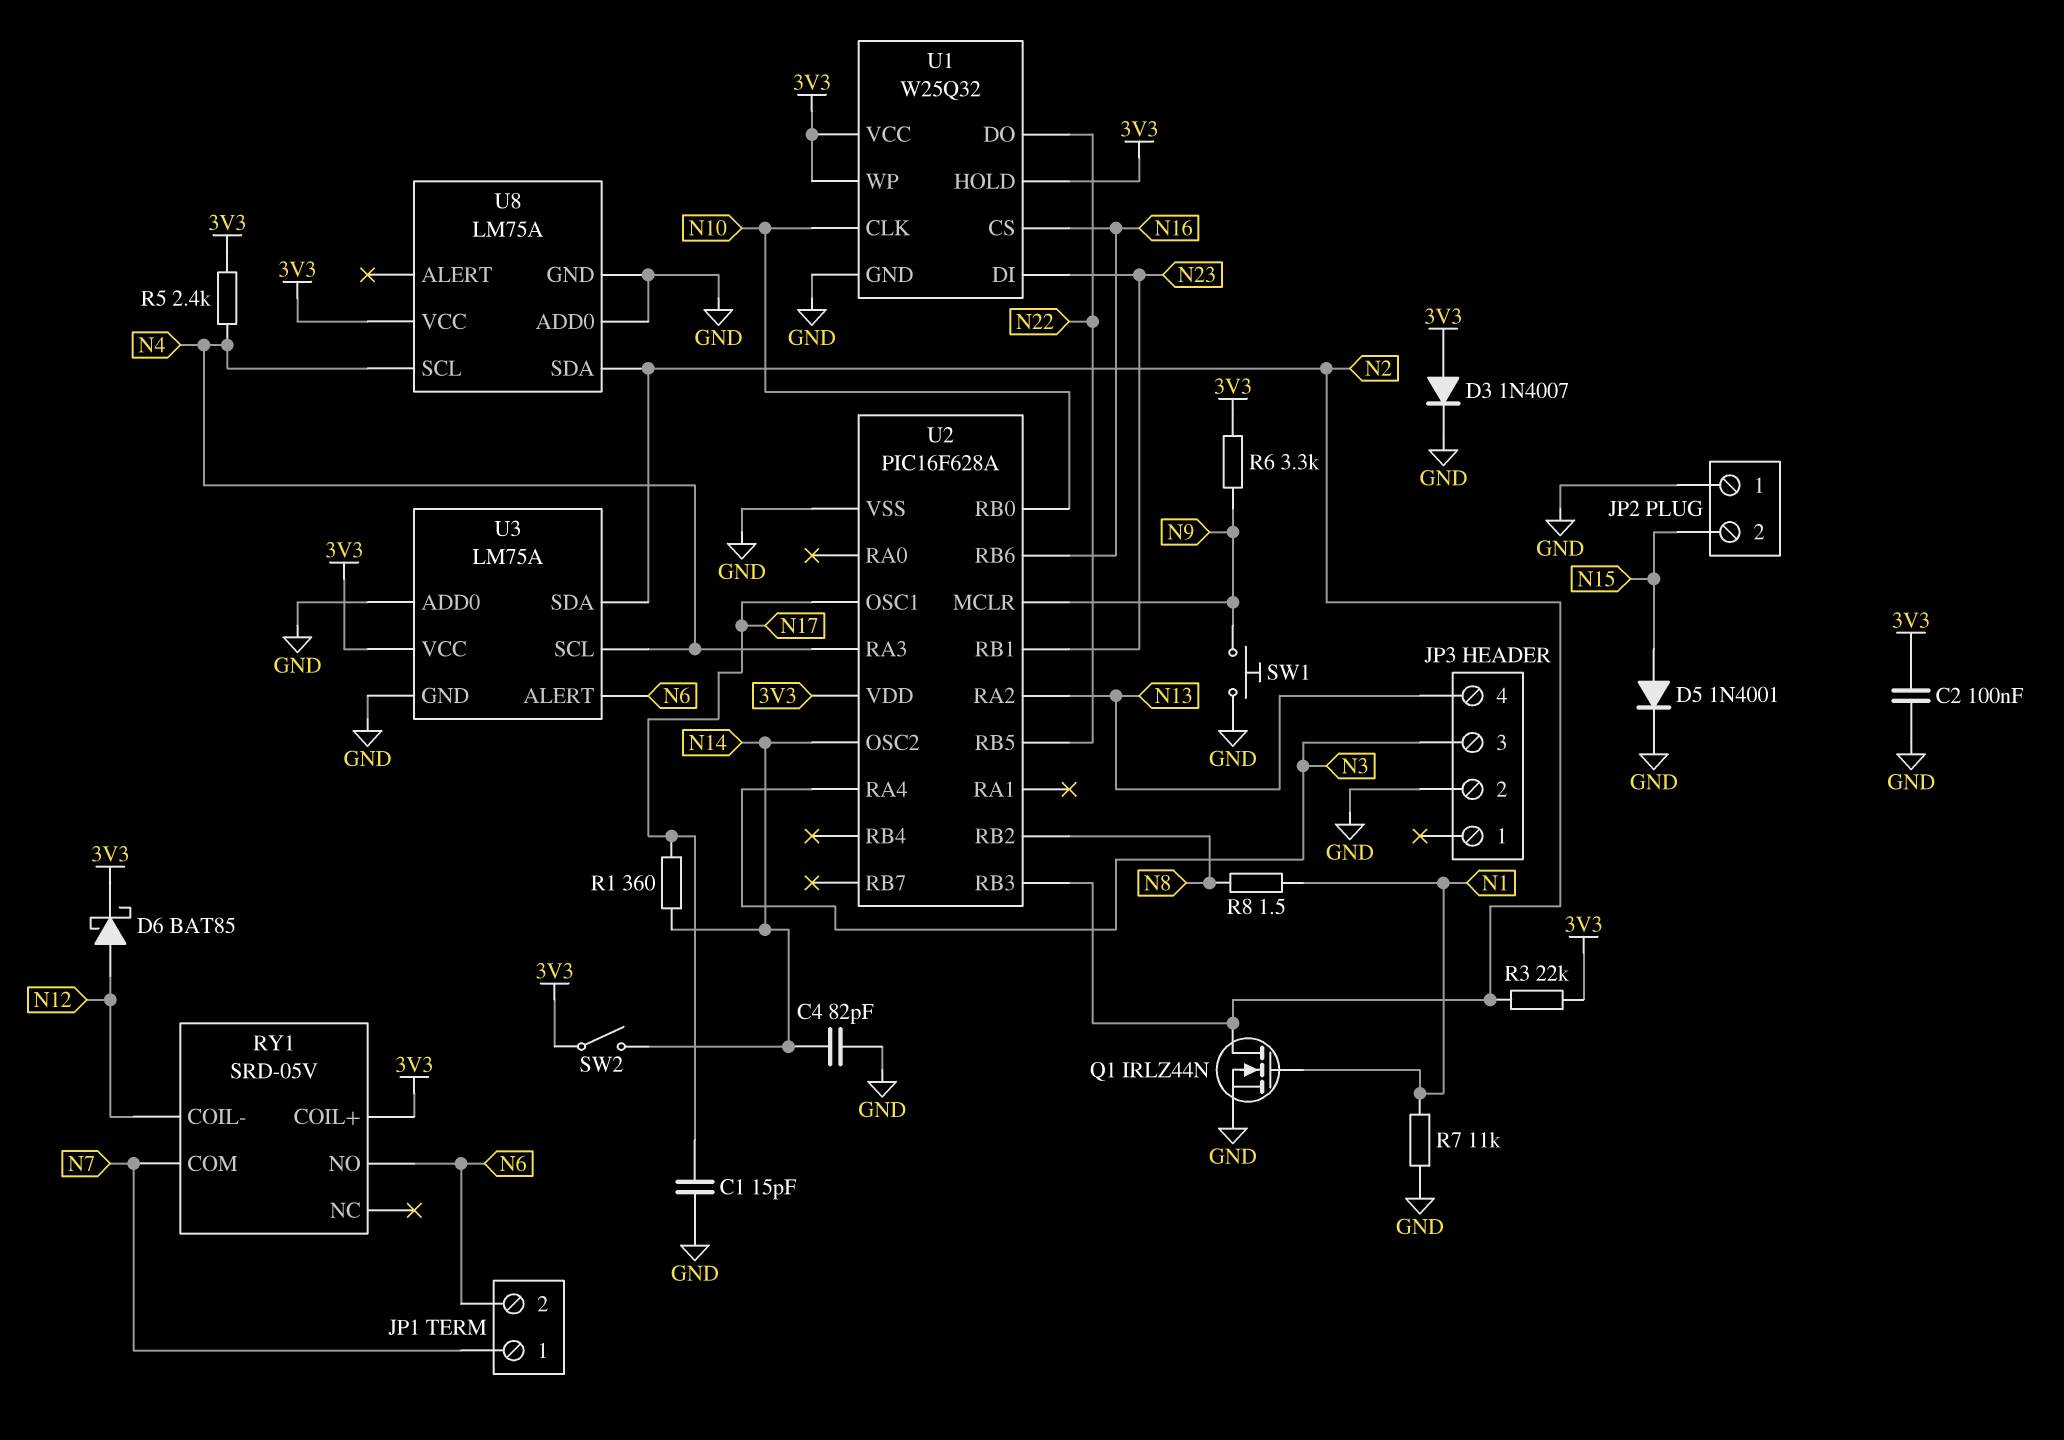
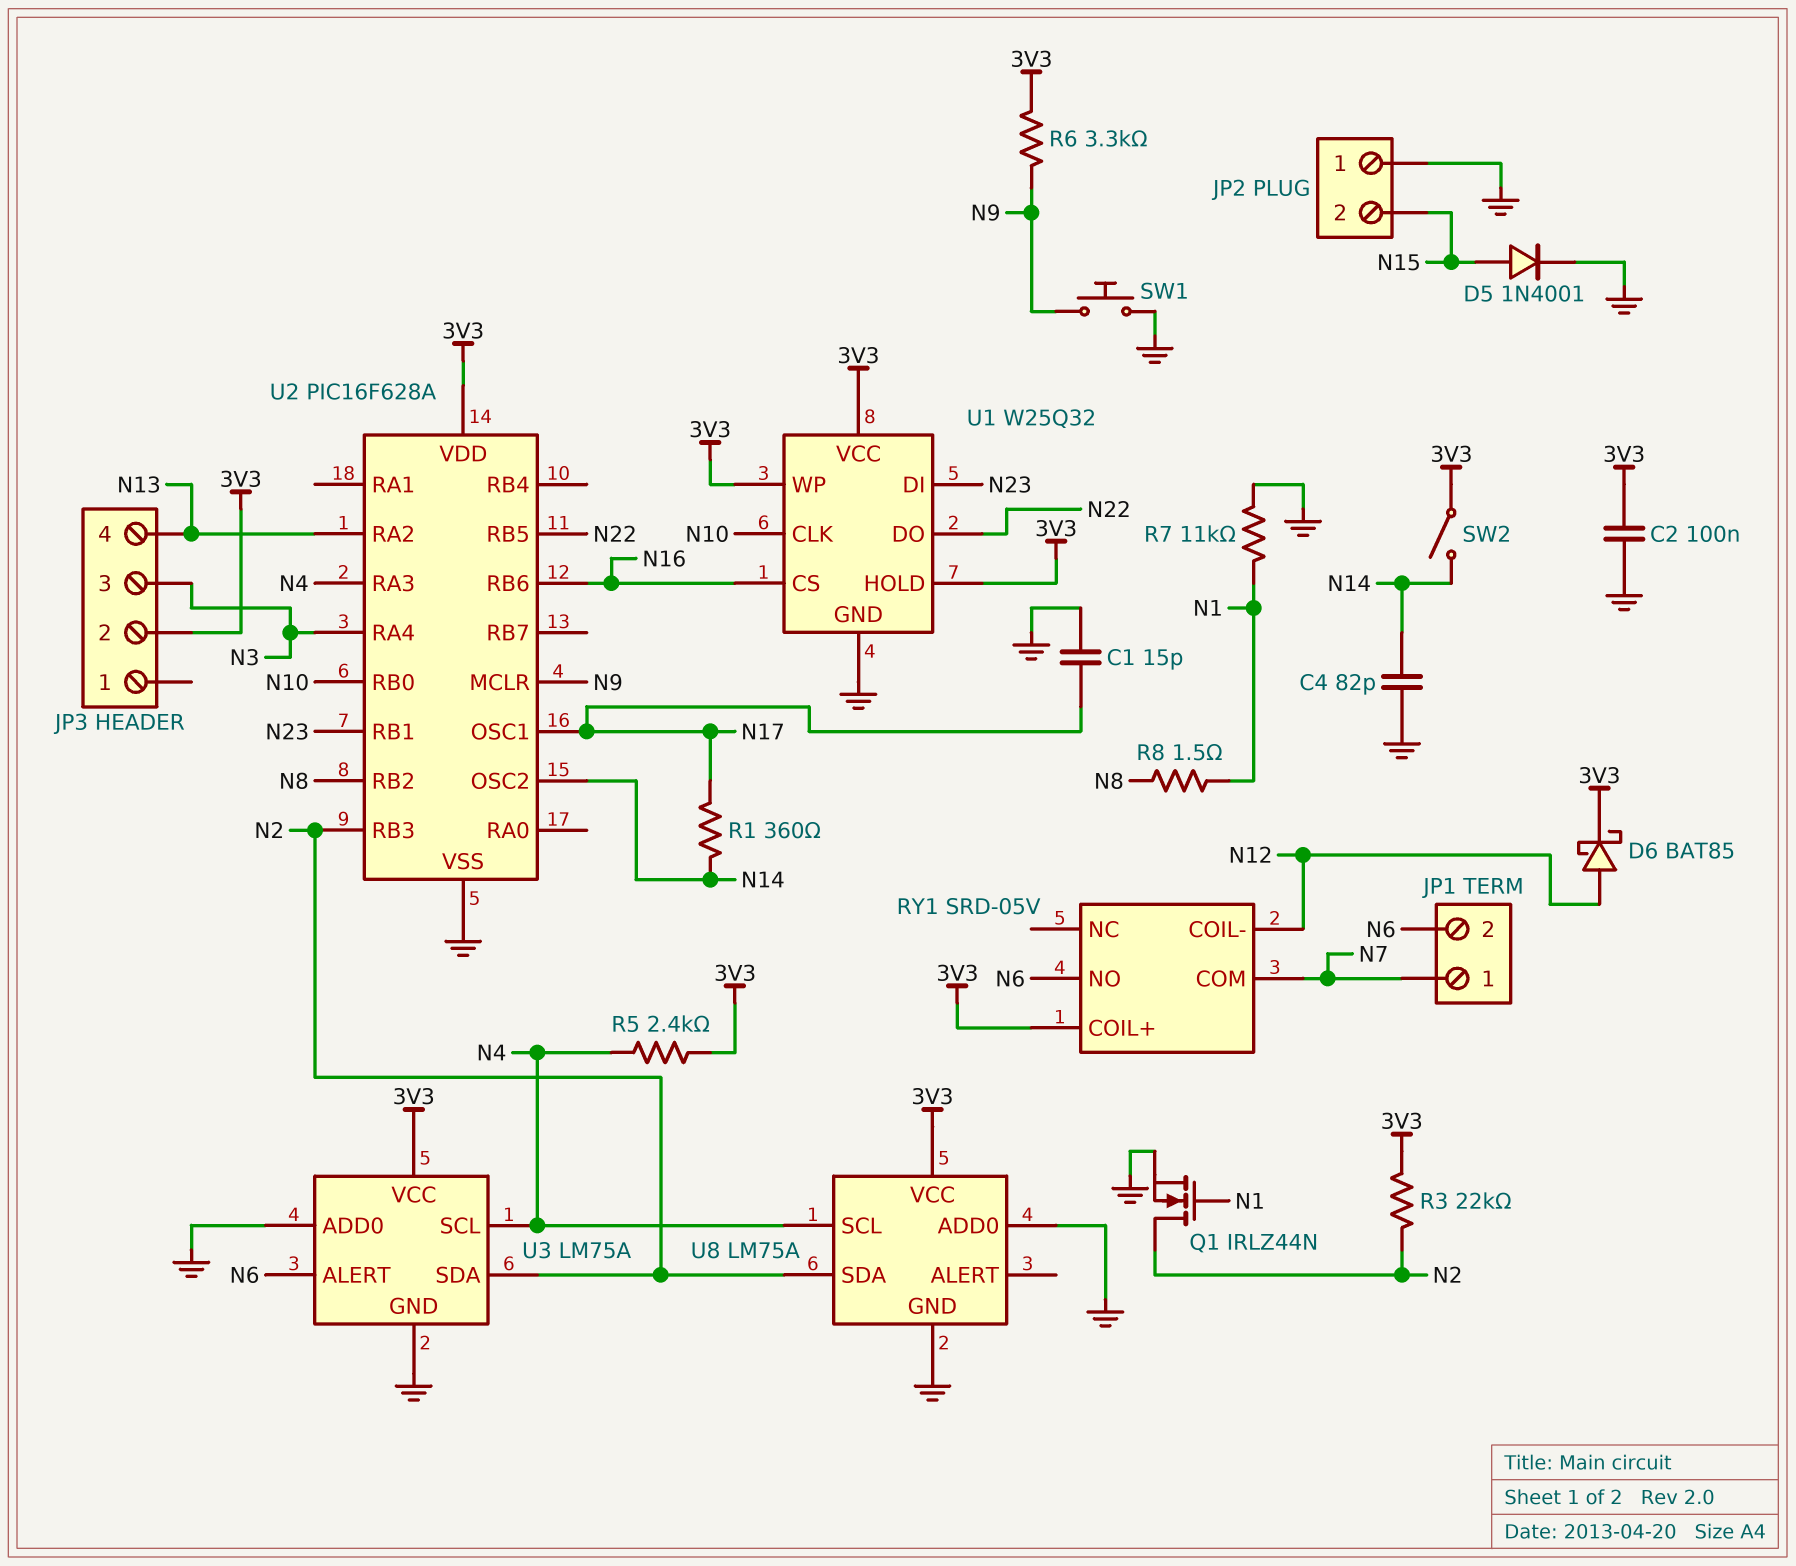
D3: diode 1N4007 (A 3V3, K GND) -> none
JP3 pin 2: GND -> 3V3

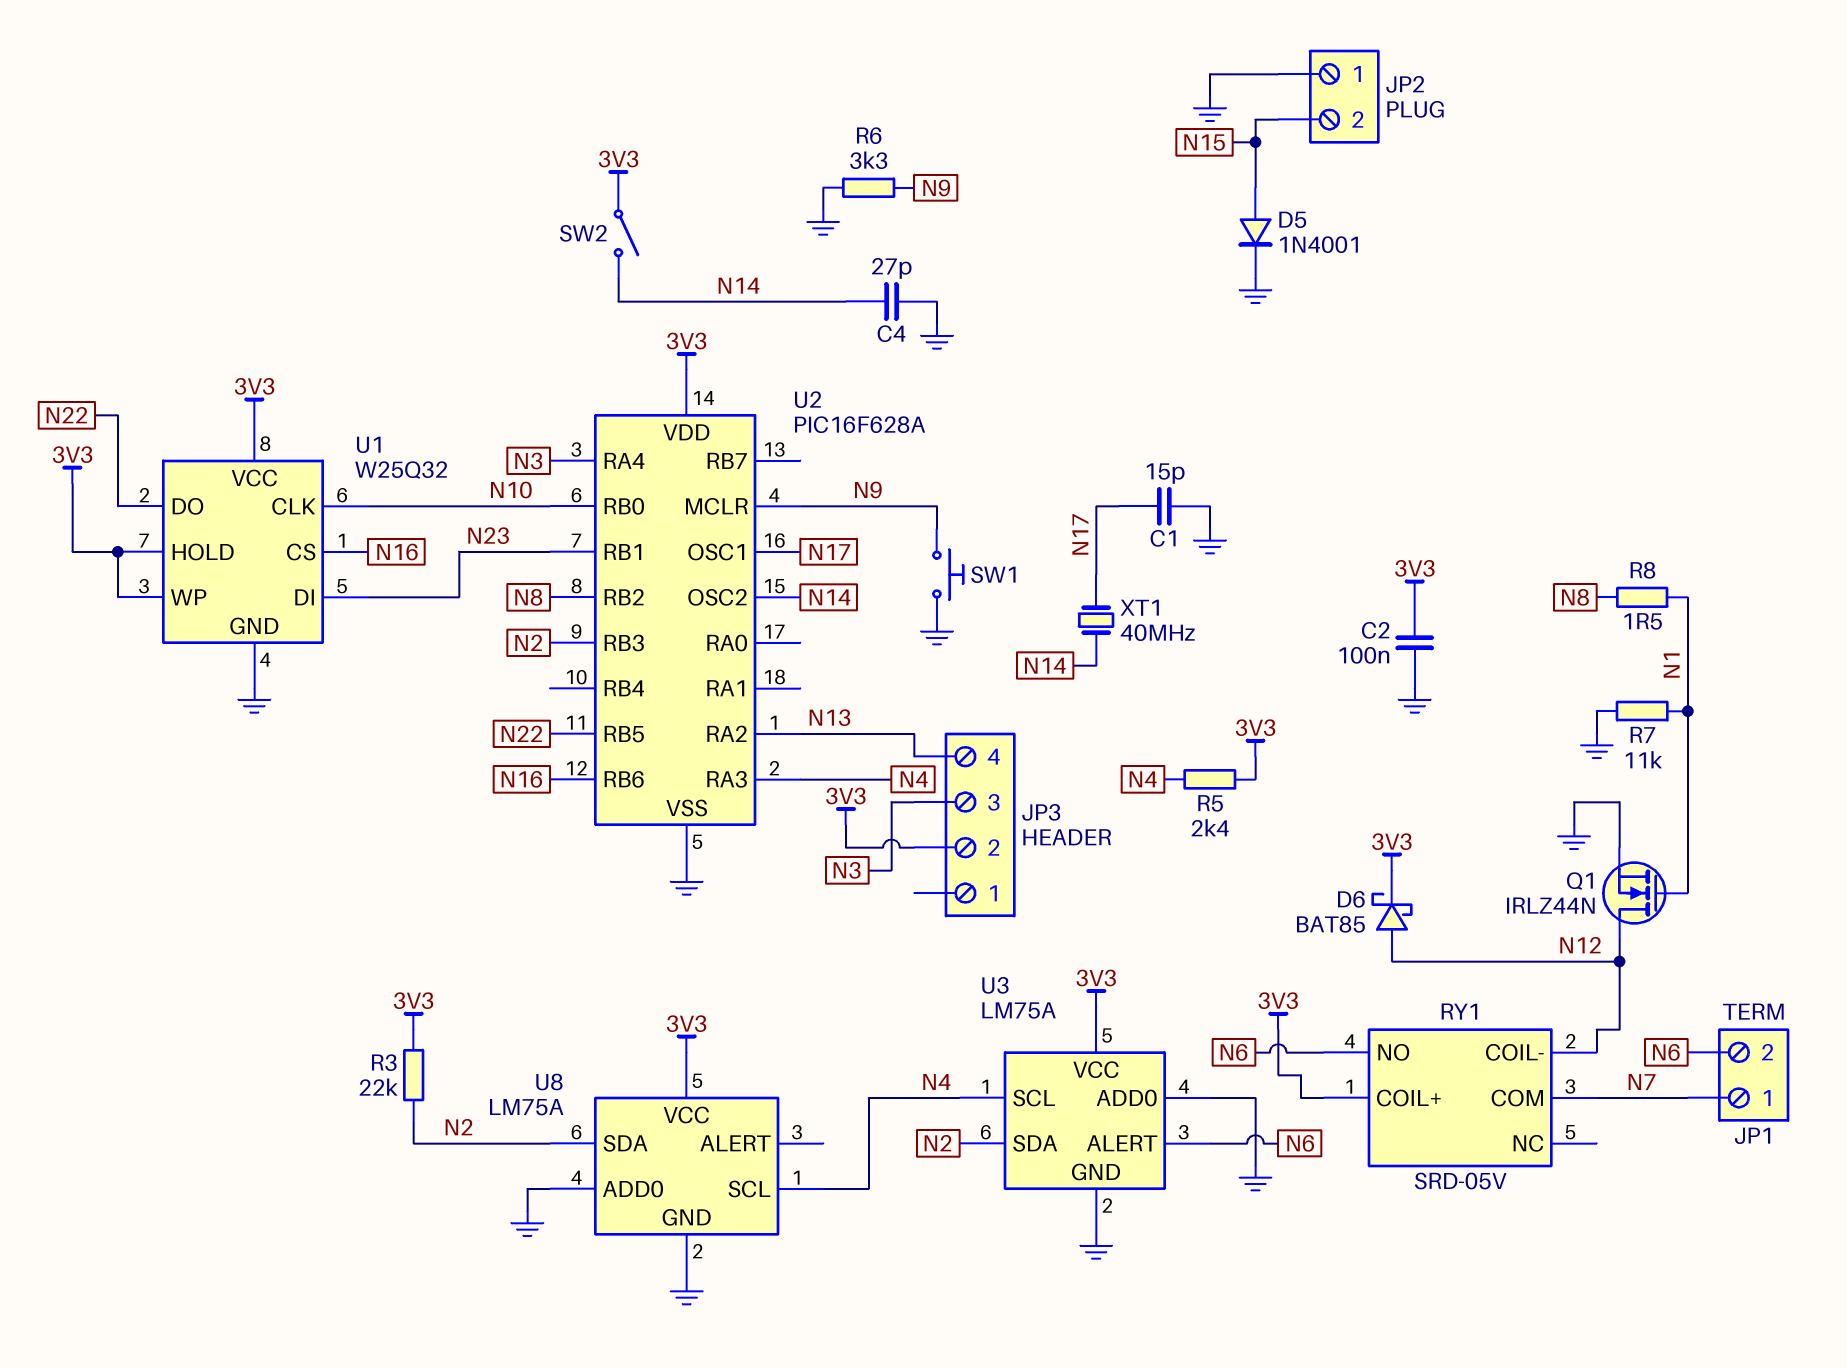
C4: 82pF (GND, N14) -> 27pF (GND, N14)
Q1: NMOS IRLZ44N (G N1, D N2, S GND) -> NMOS IRLZ44N (G N1, D N12, S GND)
R1: 360 (N14, N17) -> none
R6: 3.3k (3V3, N9) -> 3.3k (GND, N9)
XT1: none -> 40MHz (N14, N17)

